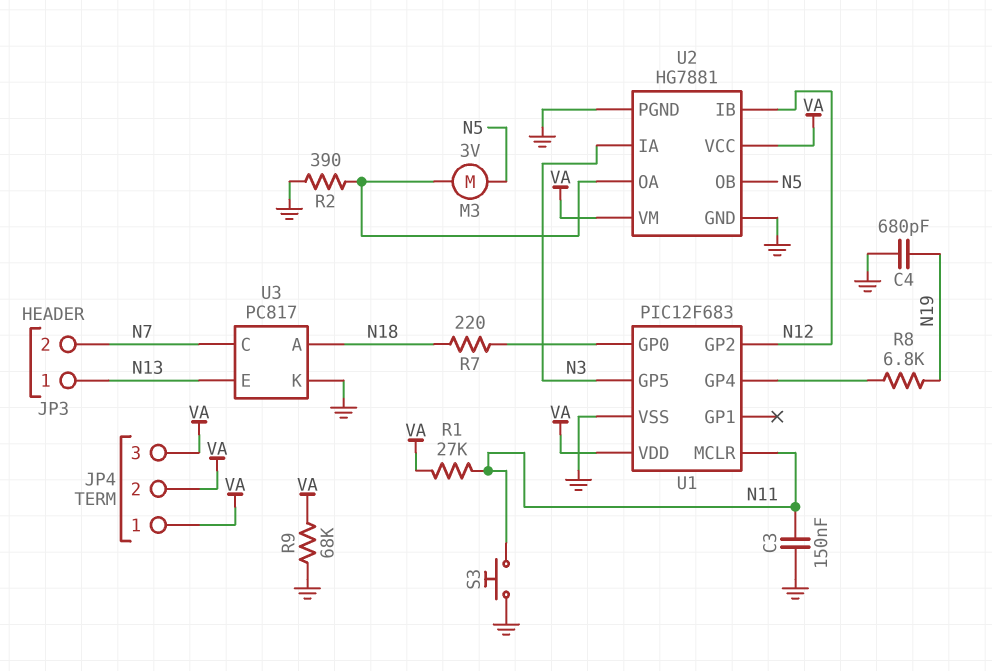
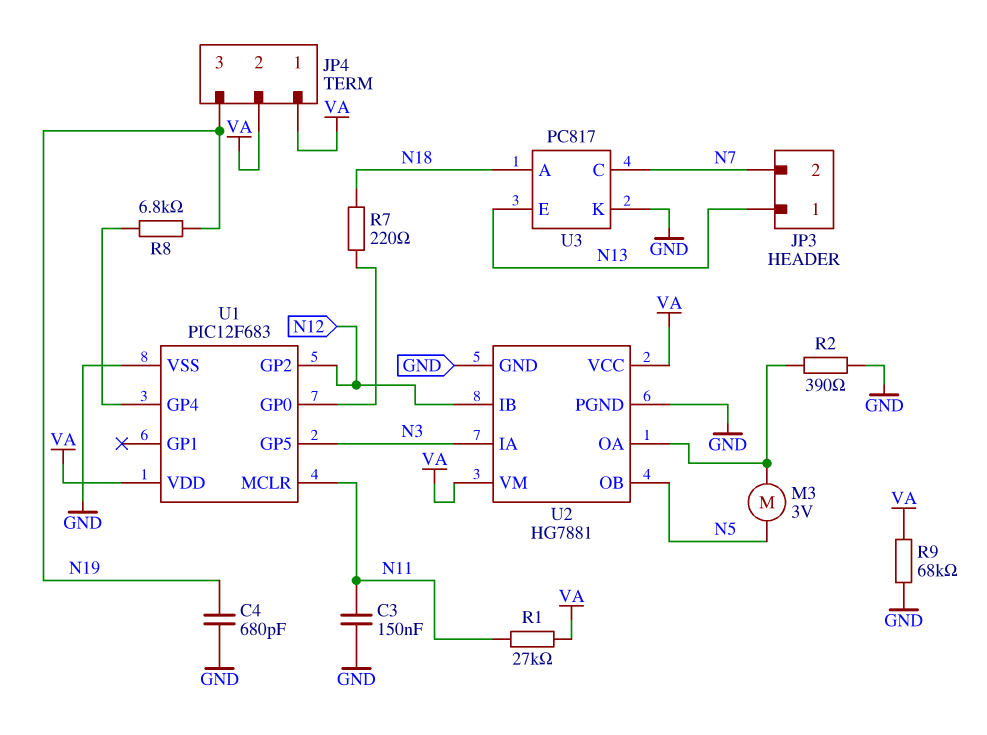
JP4 pin 3: VA -> N19
S3: button (GND, N11) -> none

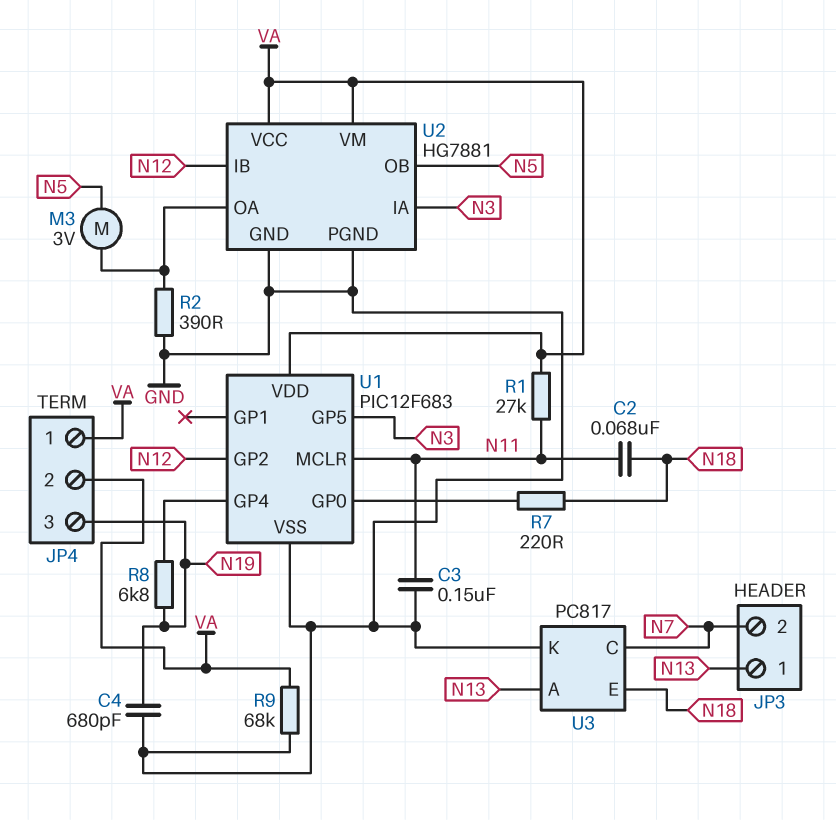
C2: none -> 68nF (N11, N18)
U3 pin A: N18 -> N13
U3 pin E: N13 -> N18

